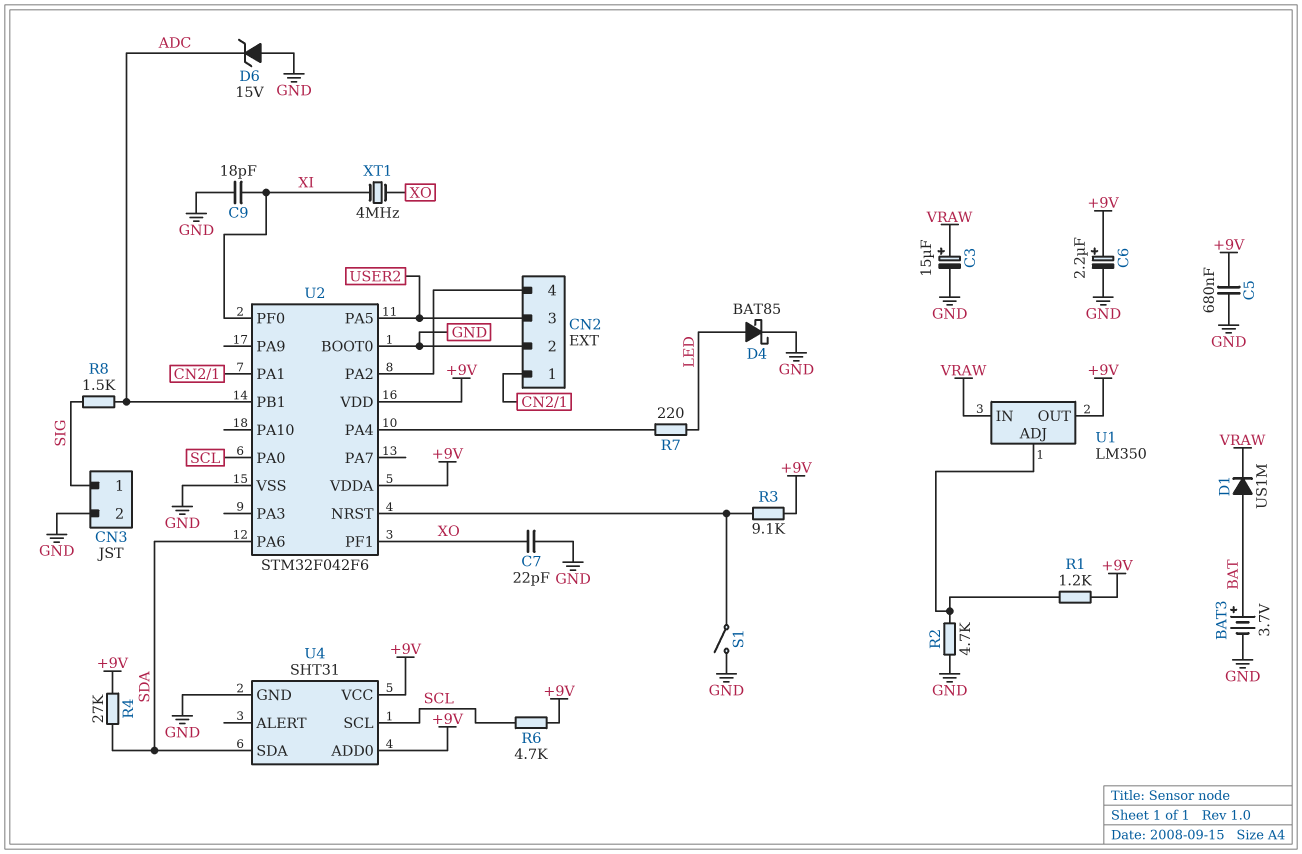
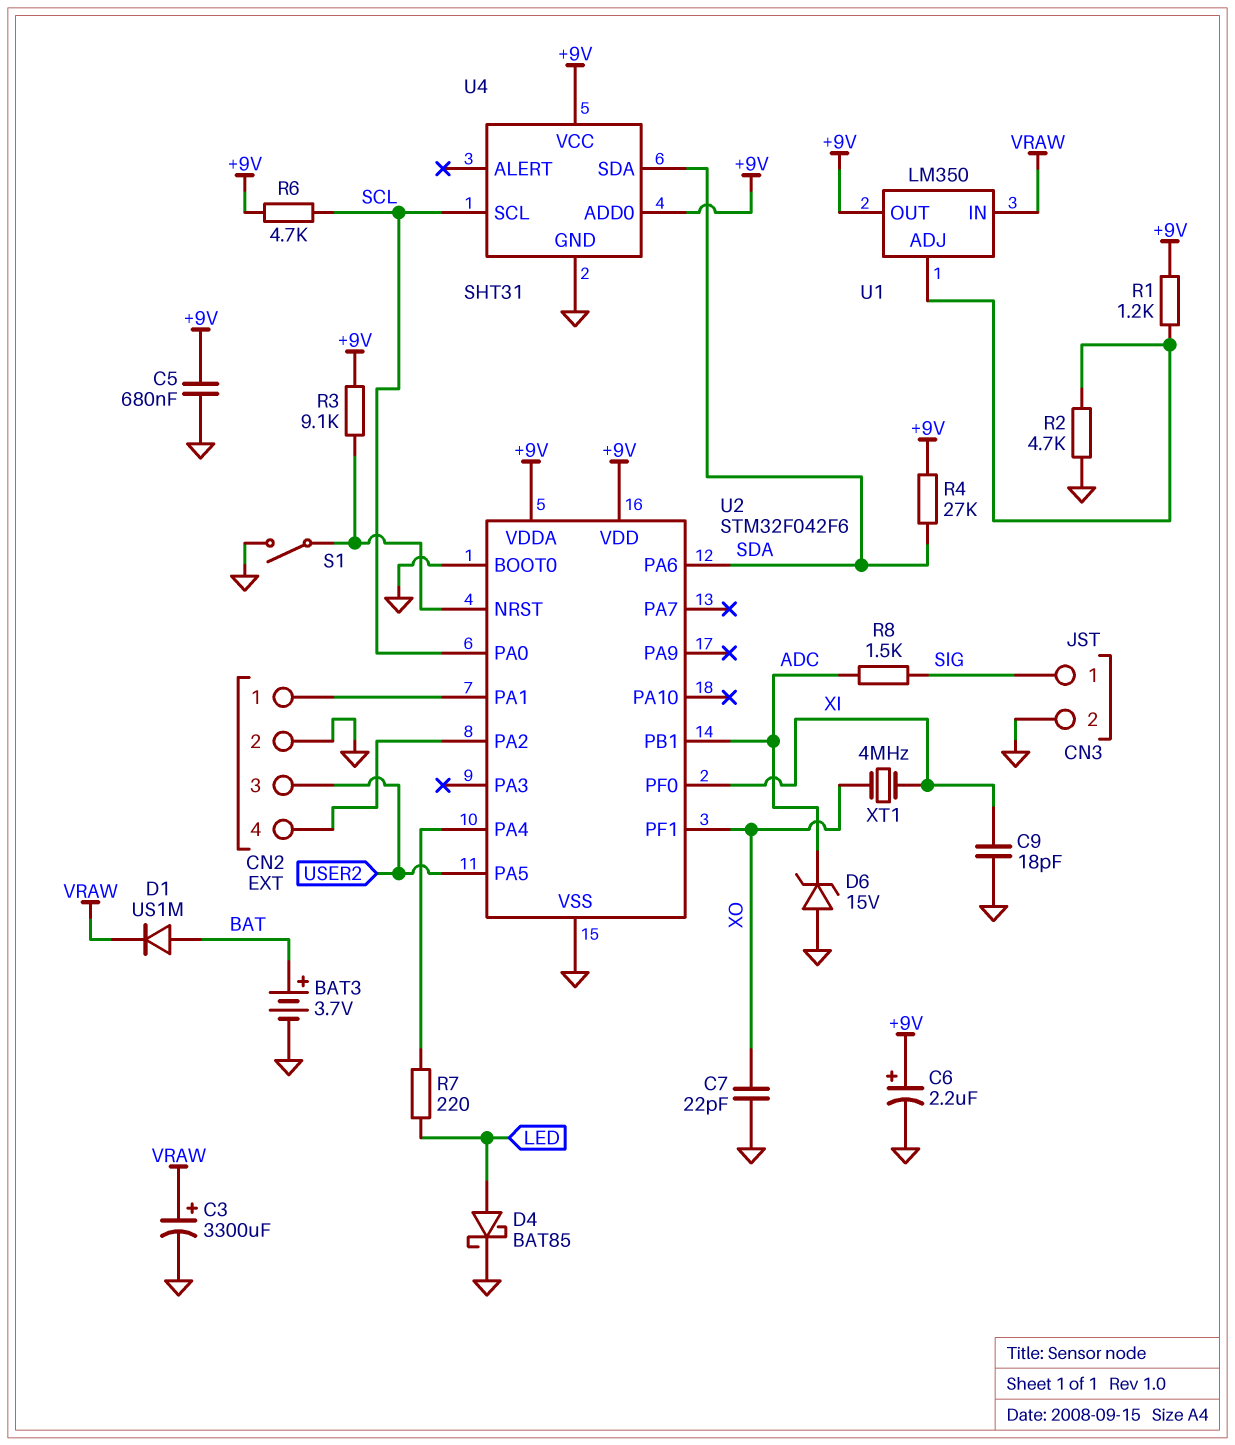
C3: 15uF (plus VRAW, minus GND) -> 3300uF (plus VRAW, minus GND)

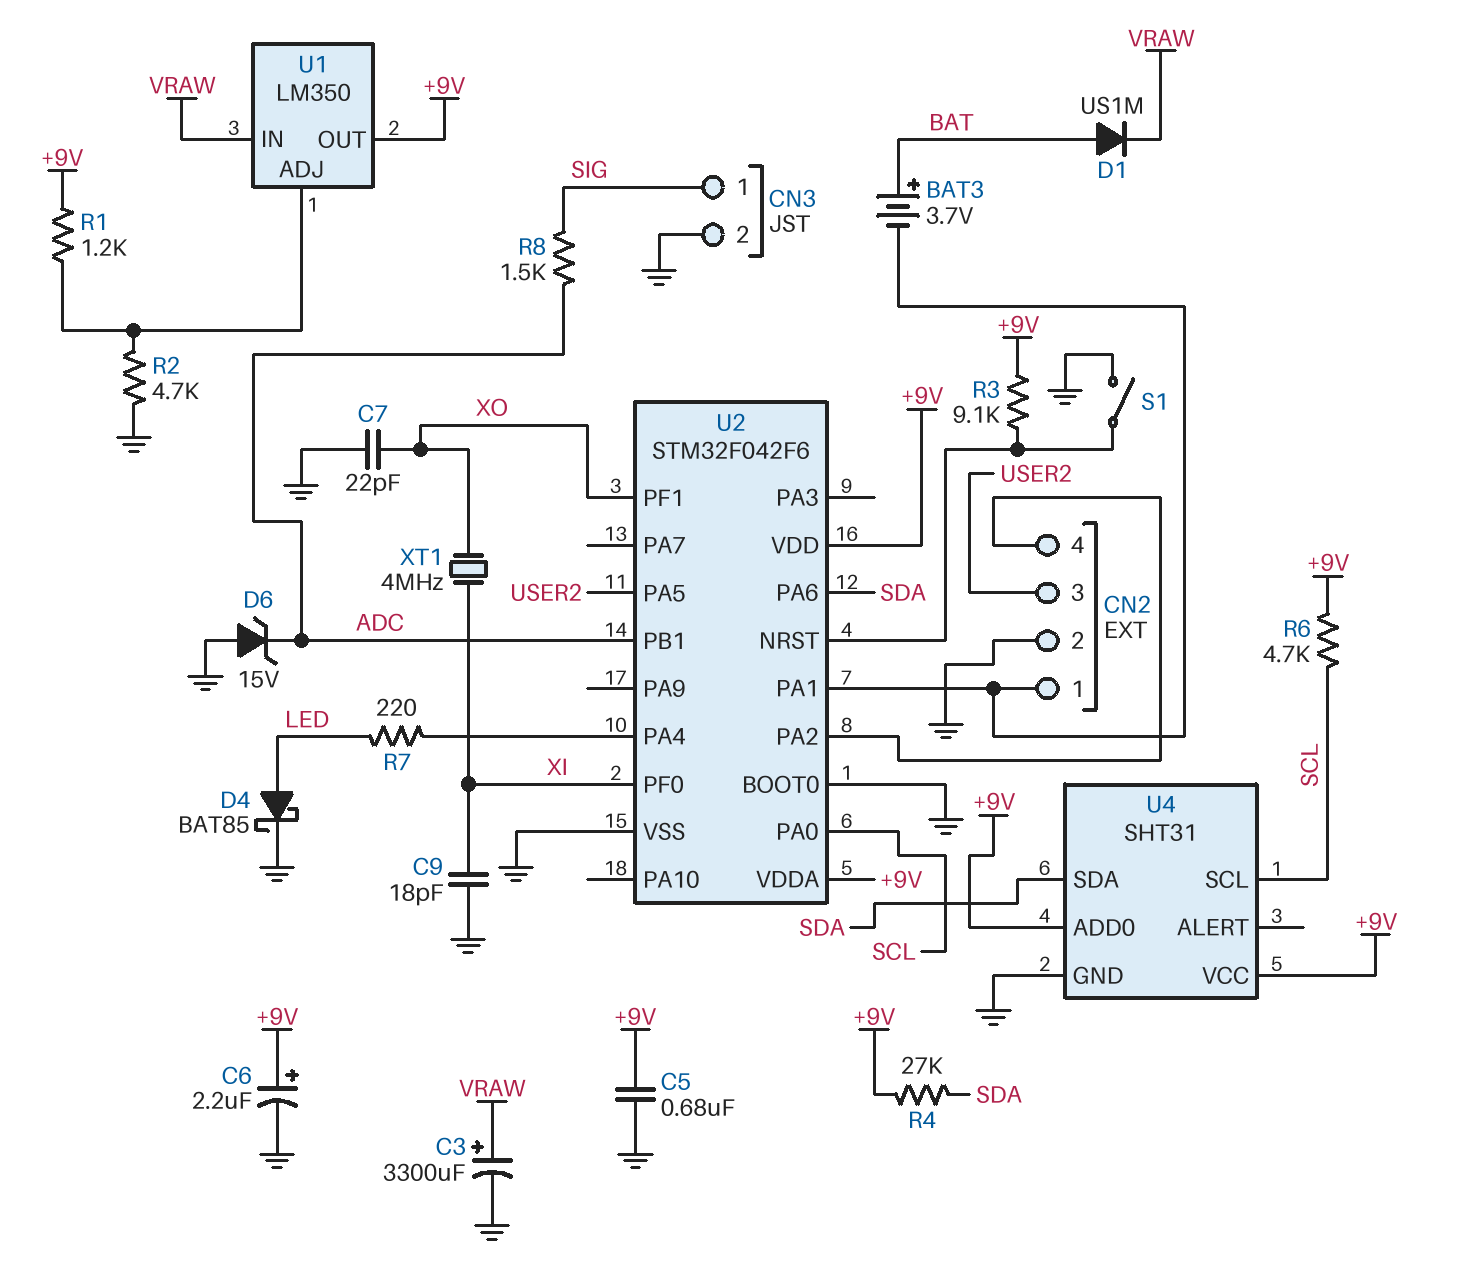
BAT3: 3.7V (plus BAT, minus GND) -> 3.7V (plus BAT, minus CN2/1)

